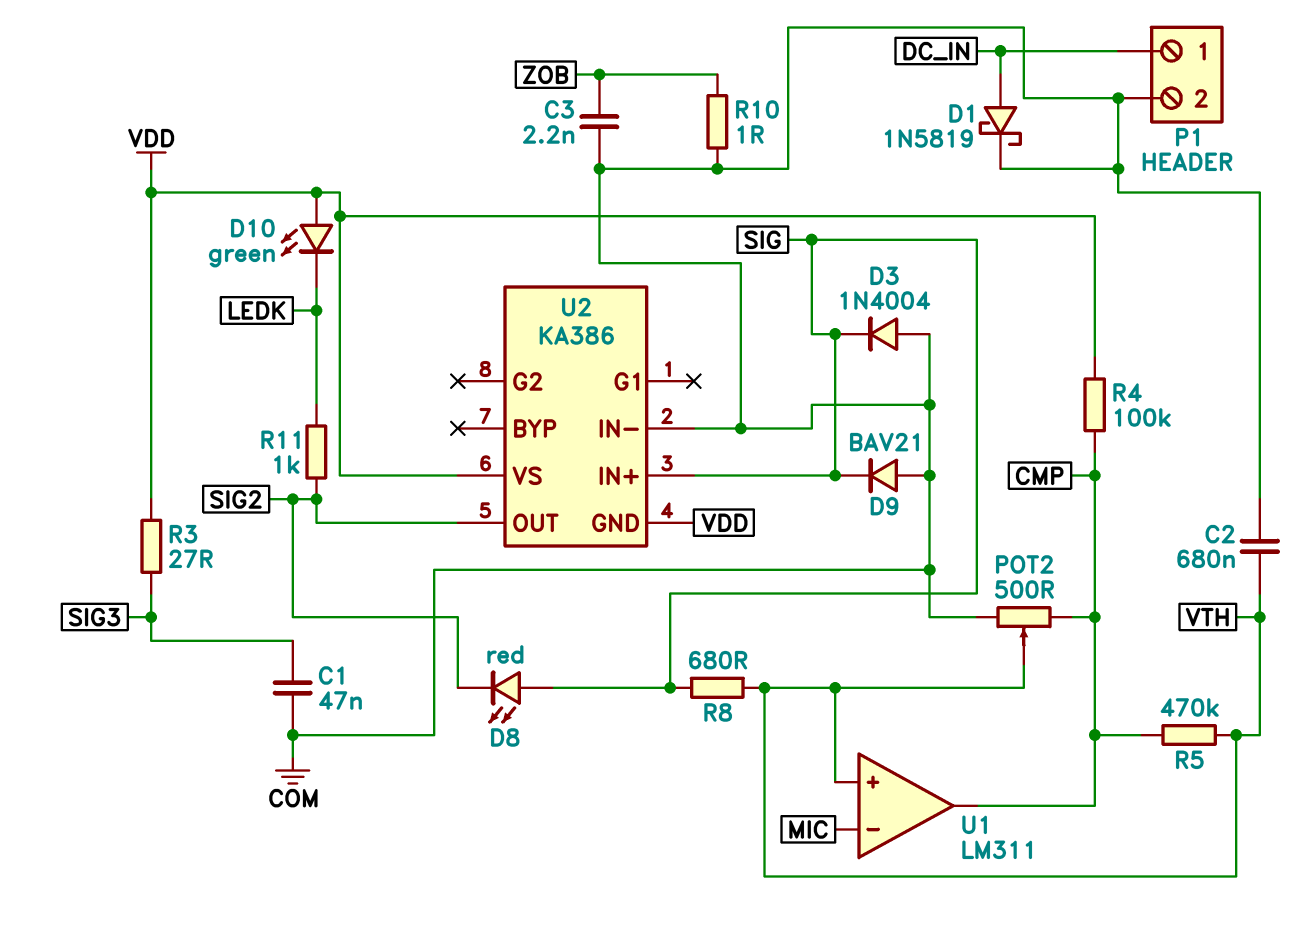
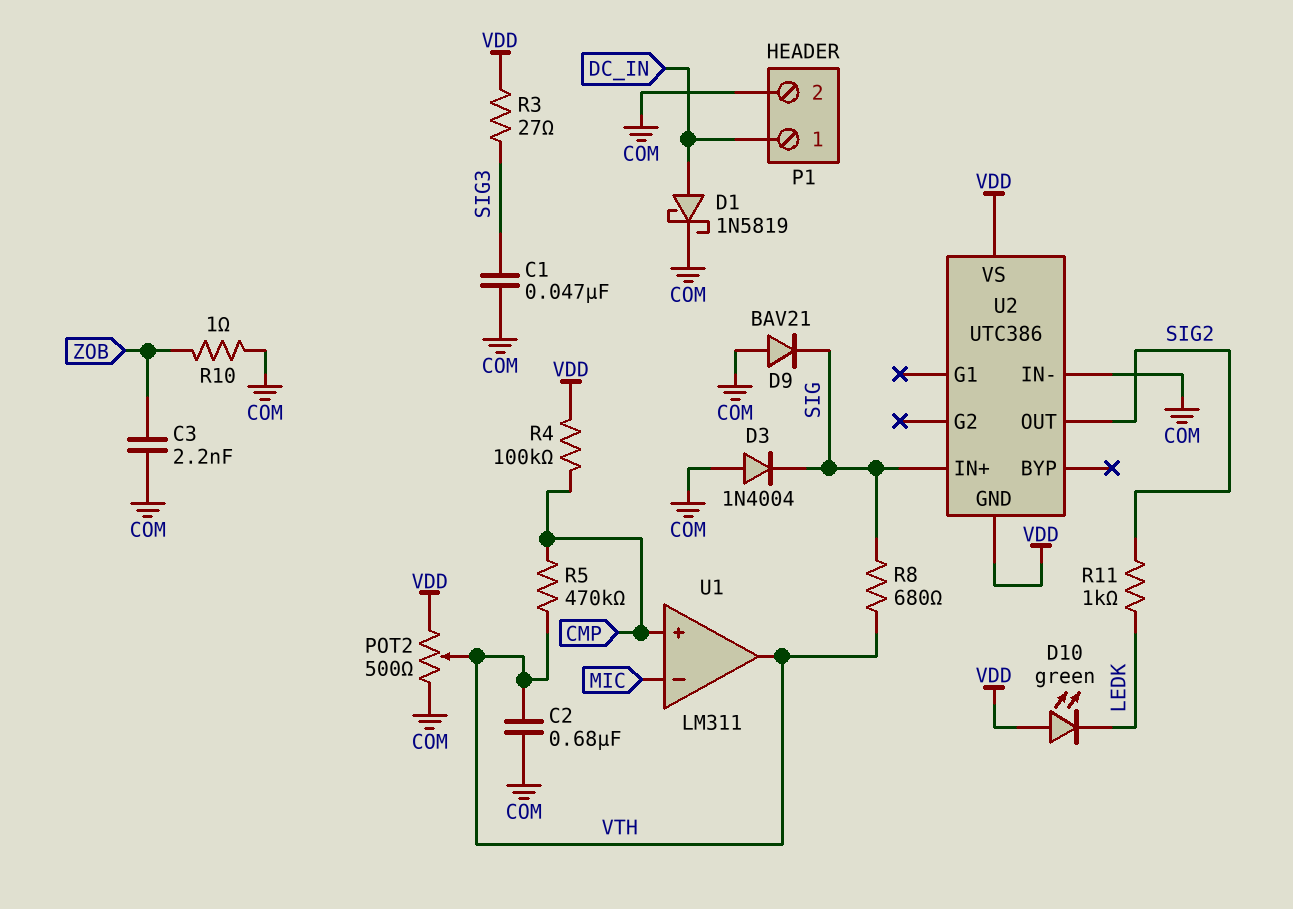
D8: LED red (A SIG, K SIG2) -> none
POT2: 500 (CMP, COM, wiper VTH) -> 500 (COM, VDD, wiper VTH)
U1 pin in+: VTH -> CMP
U1 pin out: CMP -> VTH
U2: KA386 -> UTC386

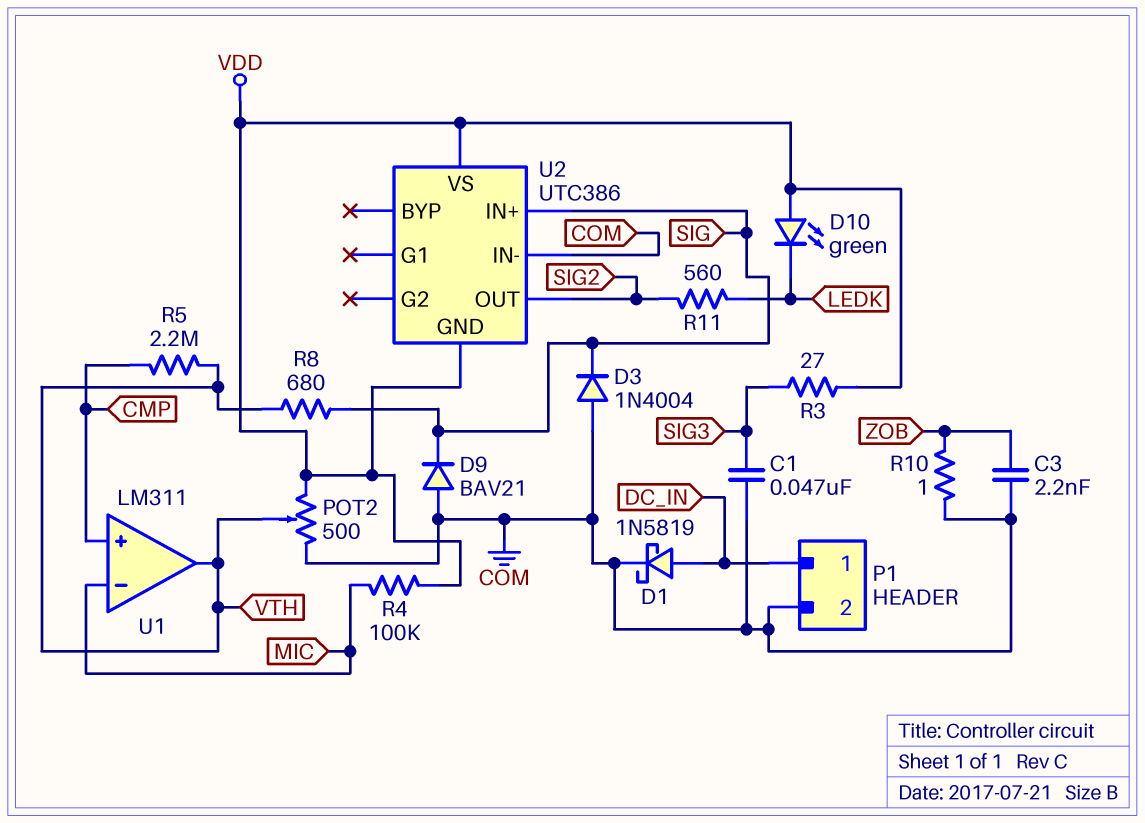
C2: 680nF (COM, VTH) -> none
R4: 100k (CMP, VDD) -> 100k (MIC, VDD)
R5: 470k (CMP, VTH) -> 2.2M (CMP, VTH)
R11: 1k (LEDK, SIG2) -> 560 (LEDK, SIG2)

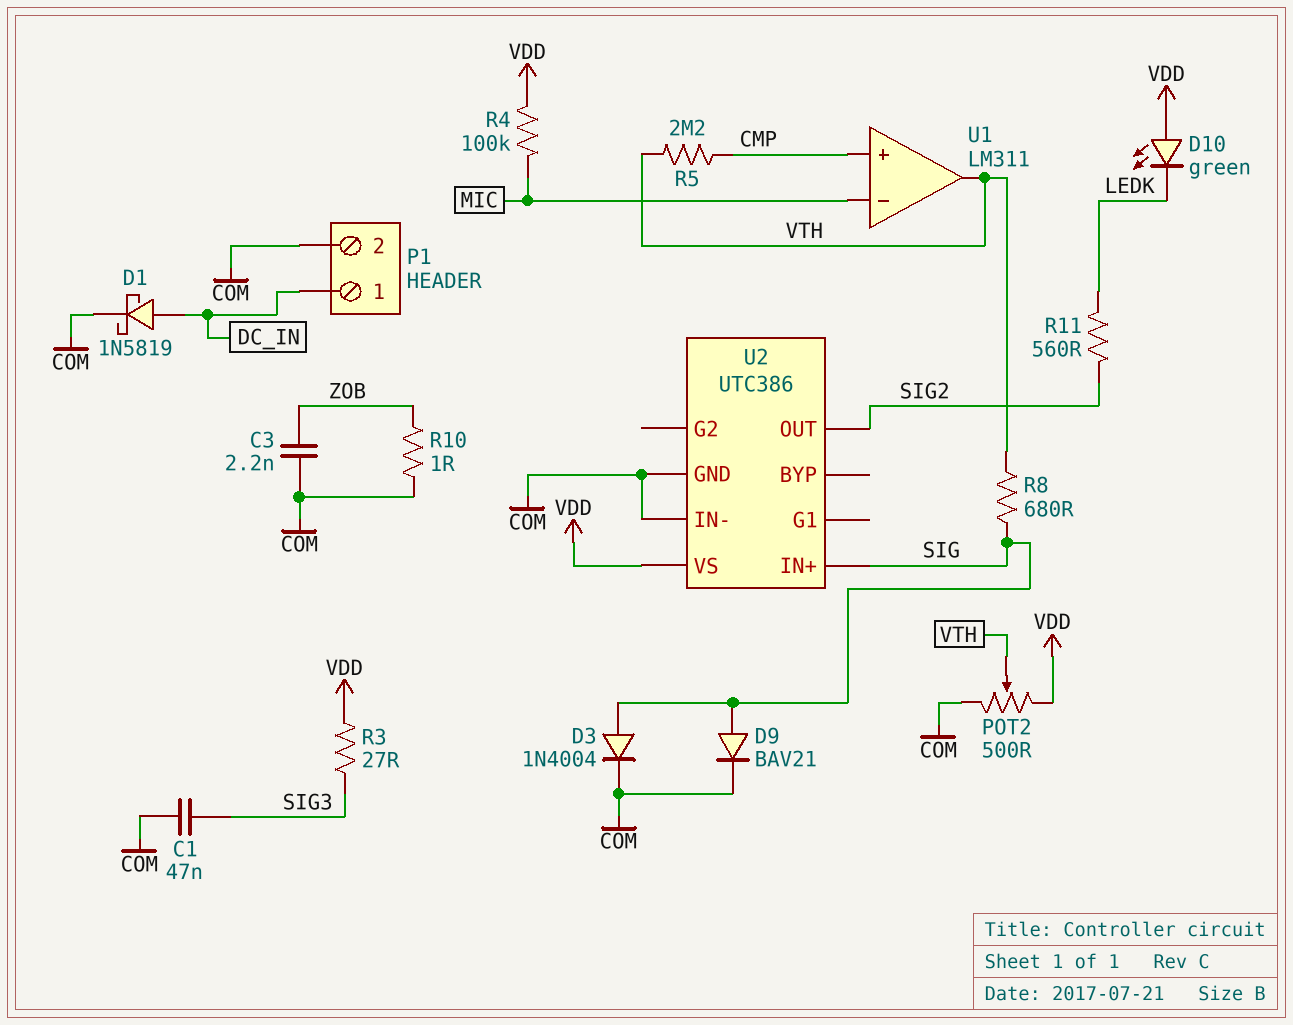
D3: diode 1N4004 (A COM, K SIG) -> diode 1N4004 (A SIG, K COM)
D9: diode BAV21 (A COM, K SIG) -> diode BAV21 (A SIG, K COM)
U2 pin GND: VDD -> COM

